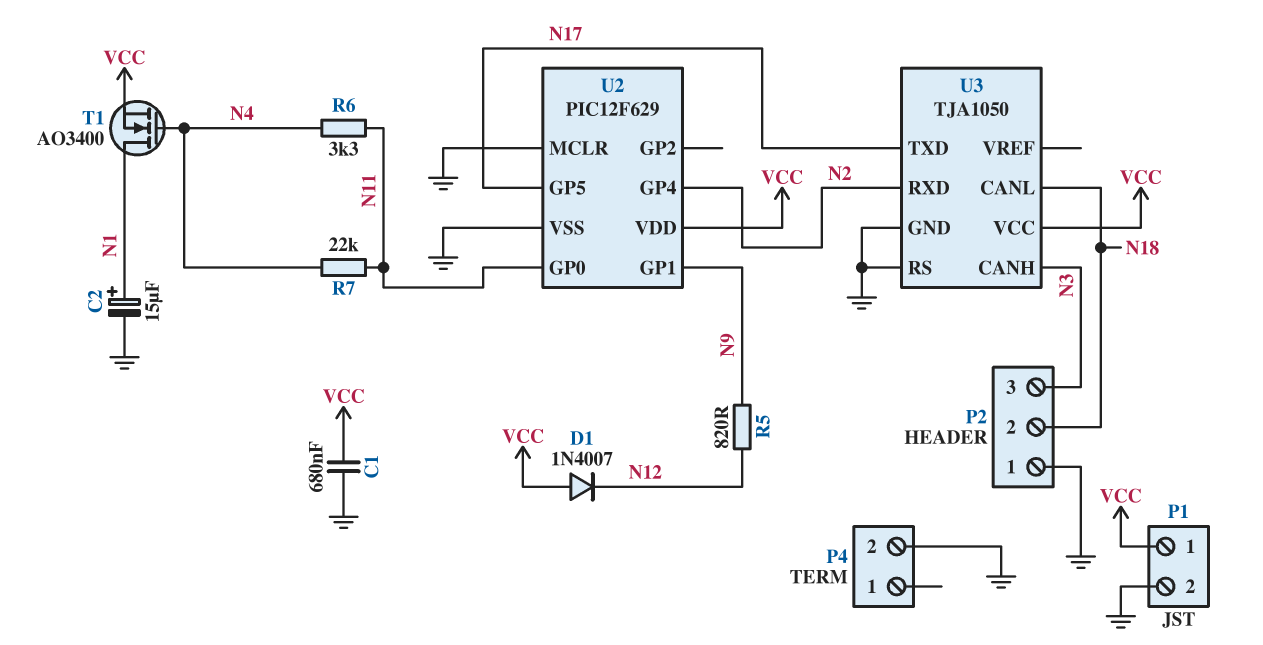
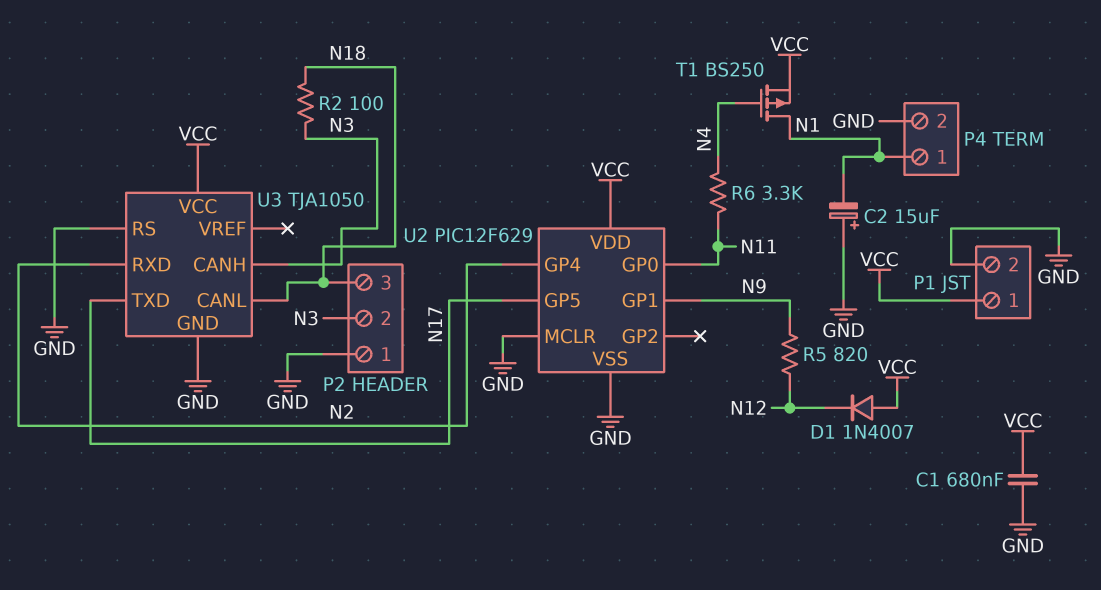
C2: 15uF (plus N1, minus GND) -> 15uF (plus GND, minus N1)
P2 pin 2: N18 -> N3
P2 pin 3: N3 -> N18
P4 pin 1: none -> N1
R2: none -> 100 (N3, N18)
R7: 22k (N4, N11) -> none
T1: NMOS AO3400 (G N4, D N1, S VCC) -> PMOS BS250 (G N4, D N1, S VCC)

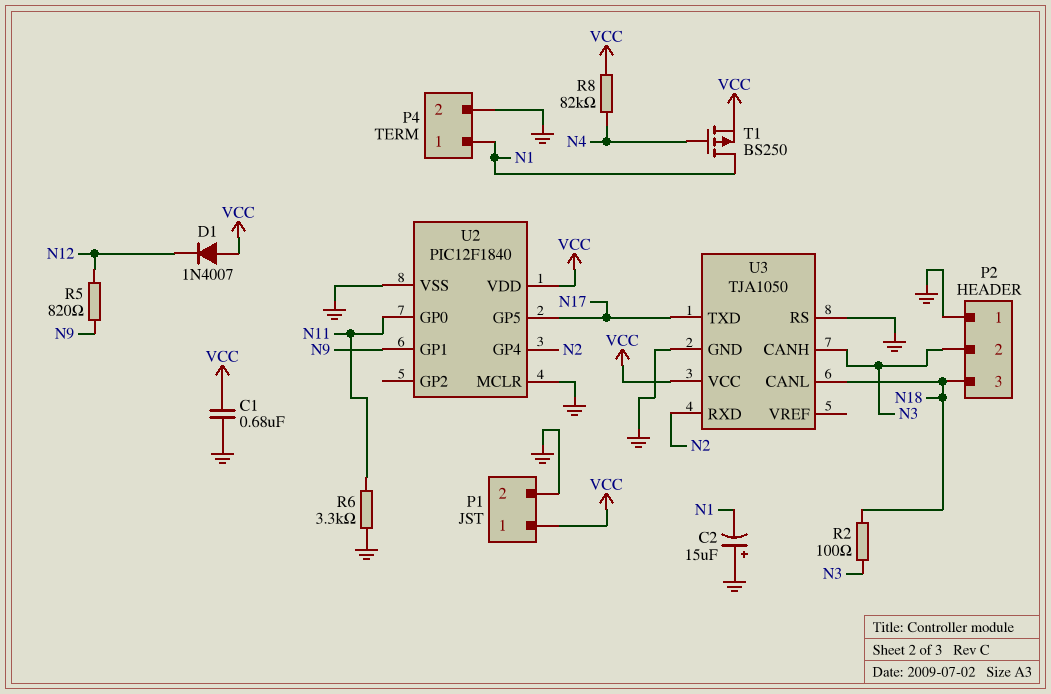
R6: 3.3k (N4, N11) -> 3.3k (GND, N11)
R8: none -> 82k (N4, VCC)
U2: PIC12F629 -> PIC12F1840

